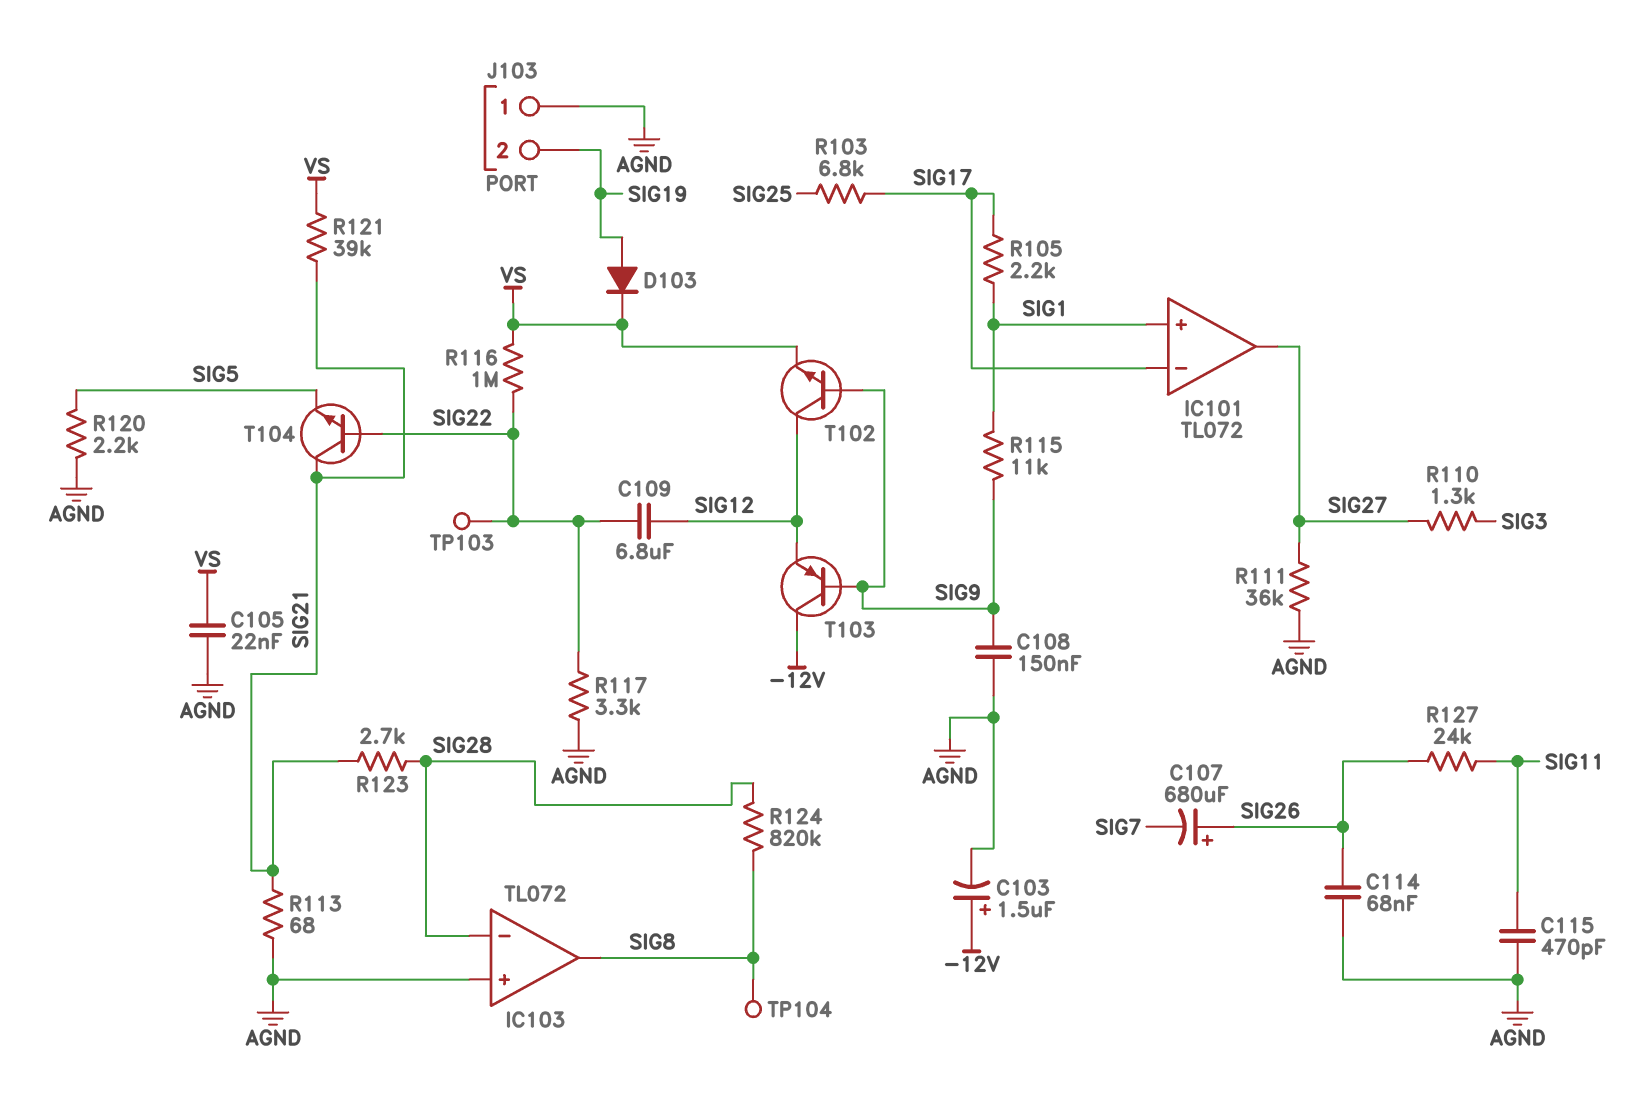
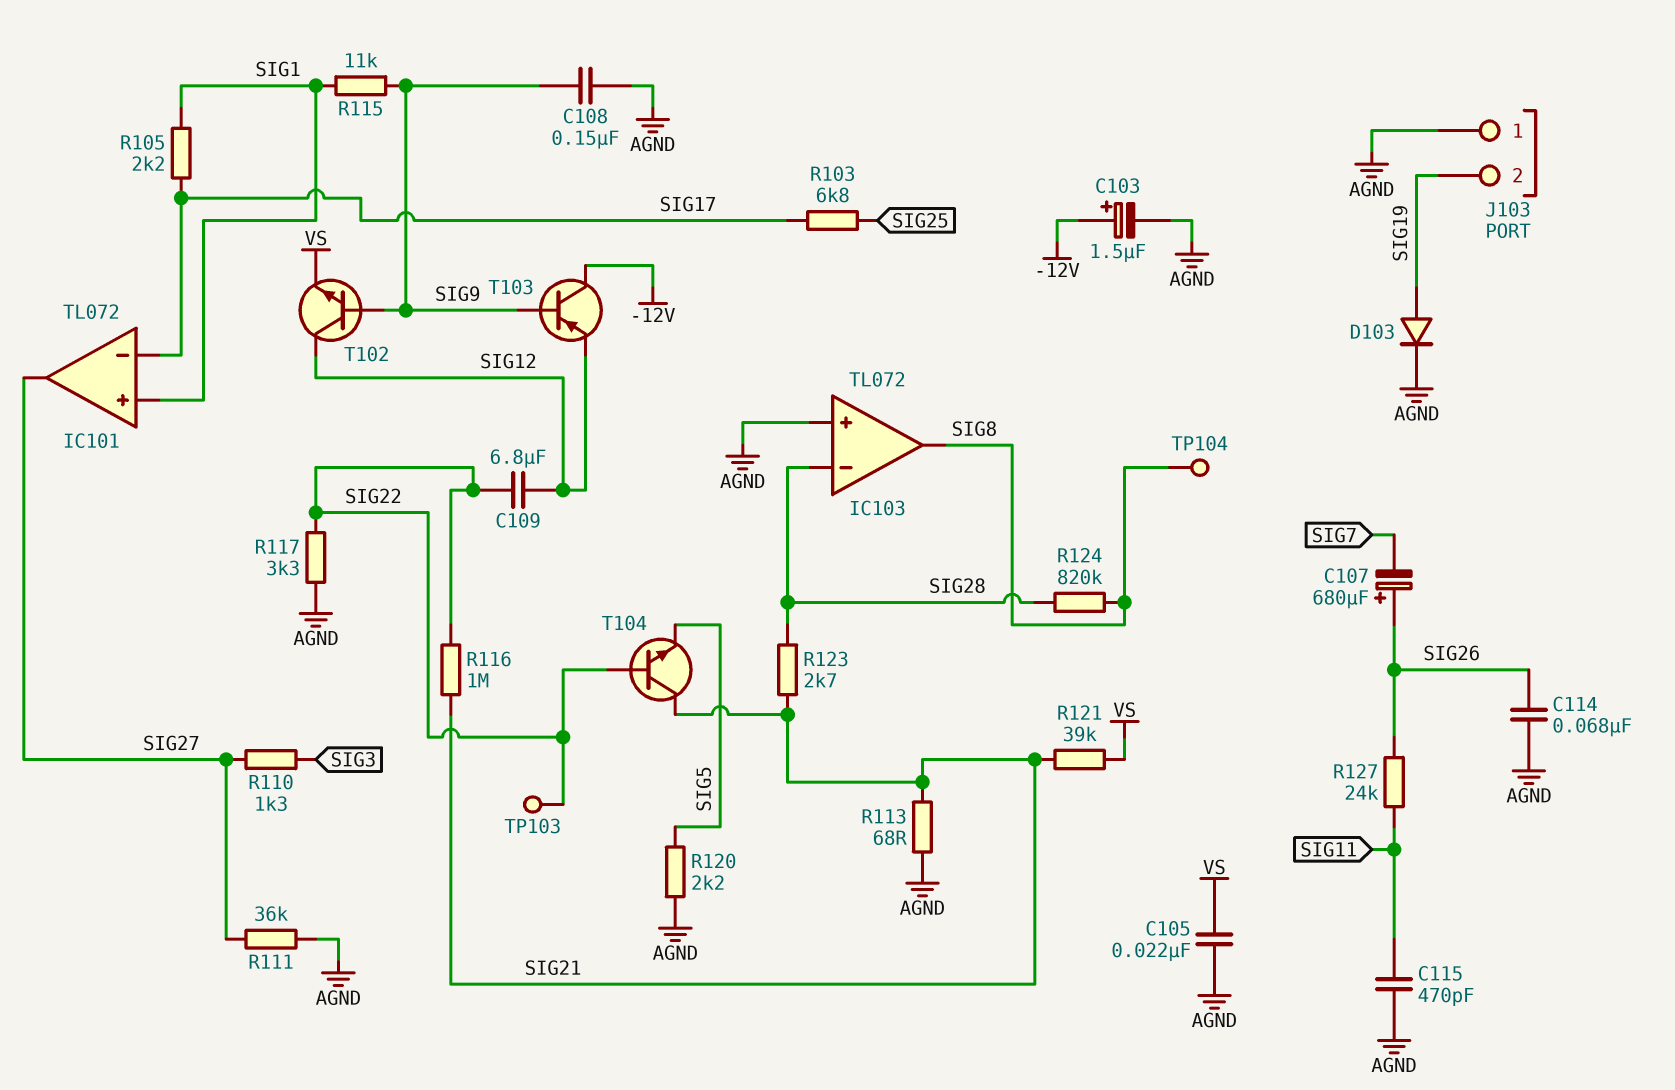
D103: diode (A SIG19, K VS) -> diode (A SIG19, K AGND)
R116: 1M (SIG22, VS) -> 1M (SIG21, SIG22)

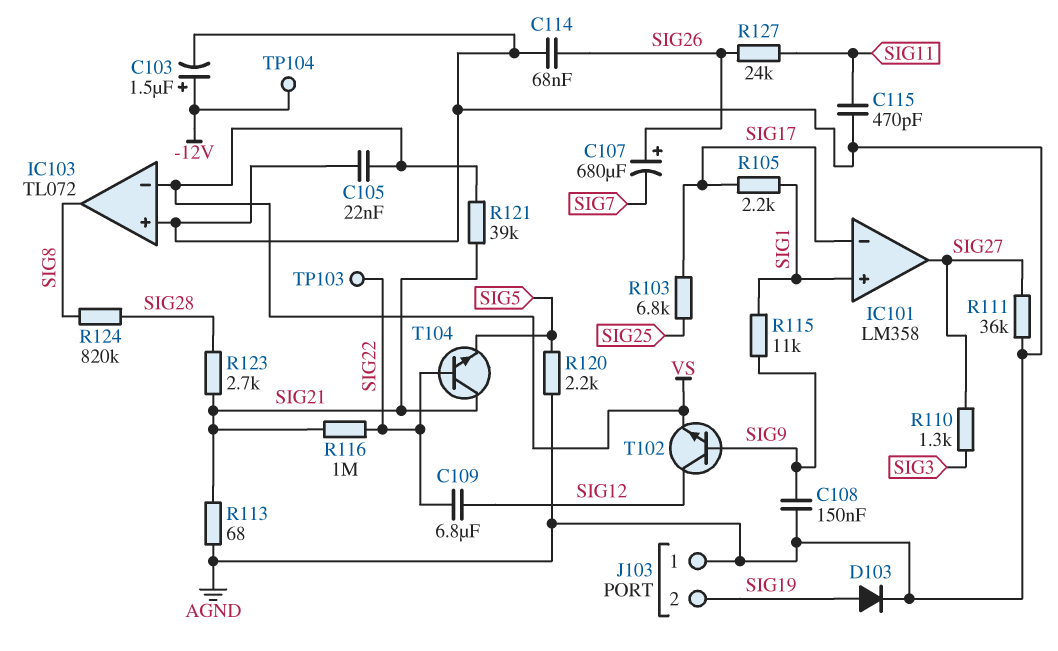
IC101: TL072 -> LM358
IC103 pin in-: SIG28 -> VS
R117: 3.3k (AGND, SIG22) -> none
T103: PNP (B SIG9, C -12V, E SIG12) -> none
TP104: test point (SIG8) -> test point (-12V)

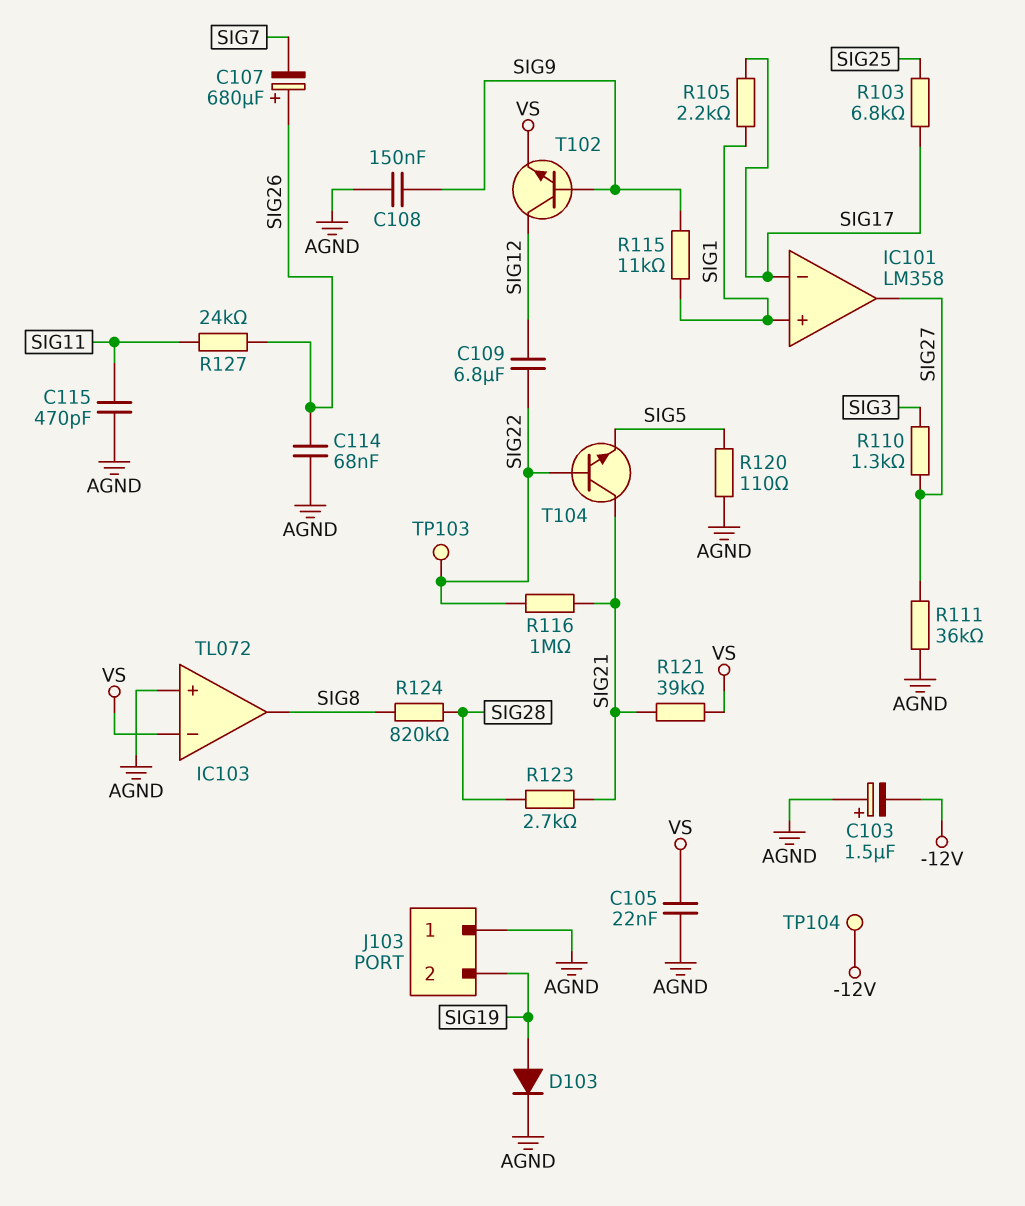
C103: 1.5uF (plus -12V, minus AGND) -> 1.5uF (plus AGND, minus -12V)
R113: 68 (AGND, SIG21) -> none
R120: 2.2k (AGND, SIG5) -> 110 (AGND, SIG5)

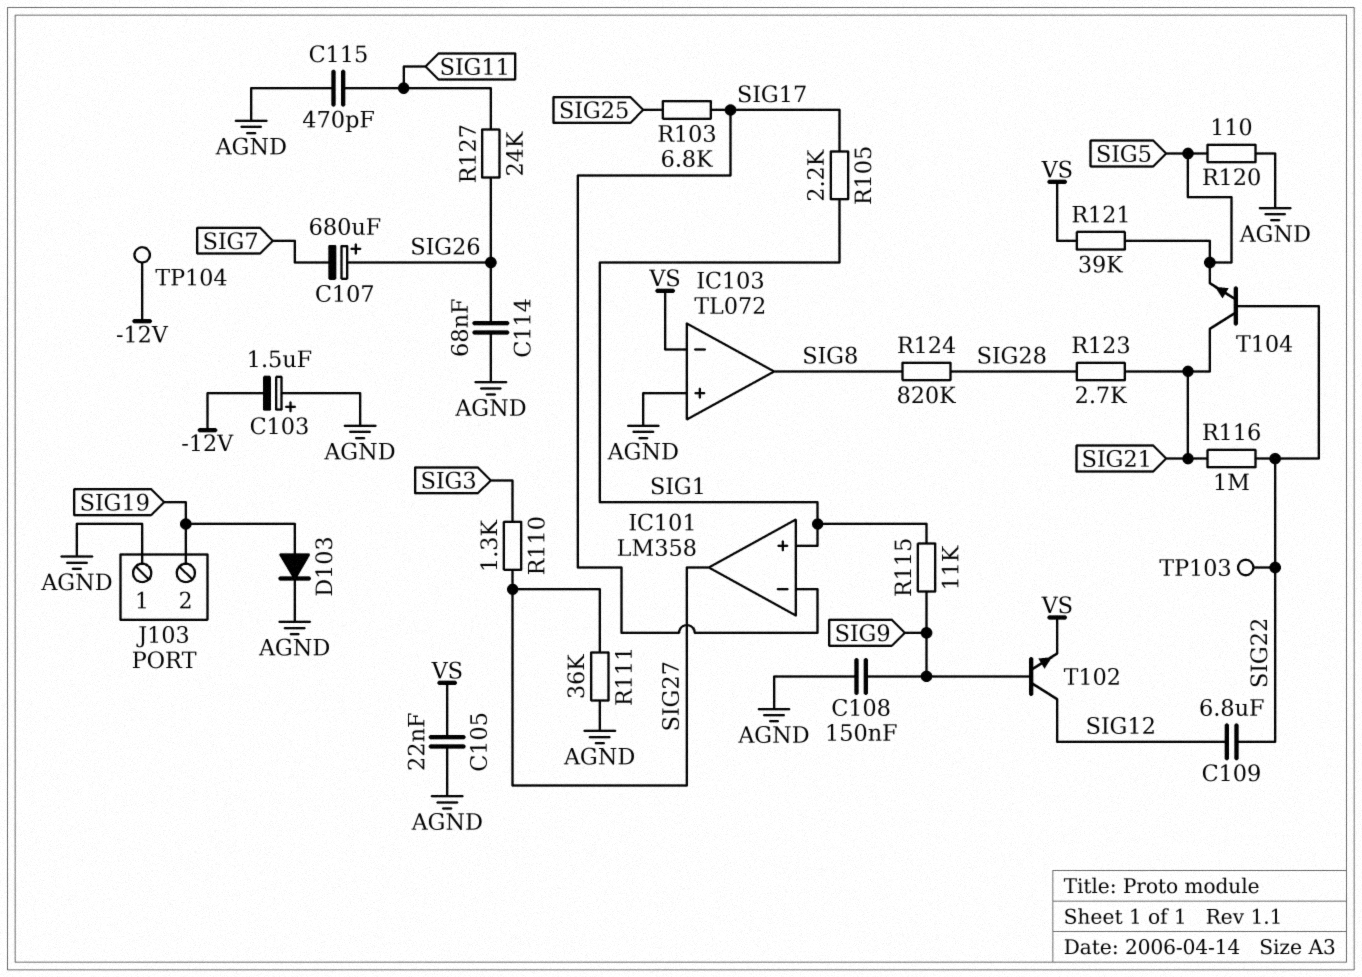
R121: 39k (SIG21, VS) -> 39k (SIG5, VS)

